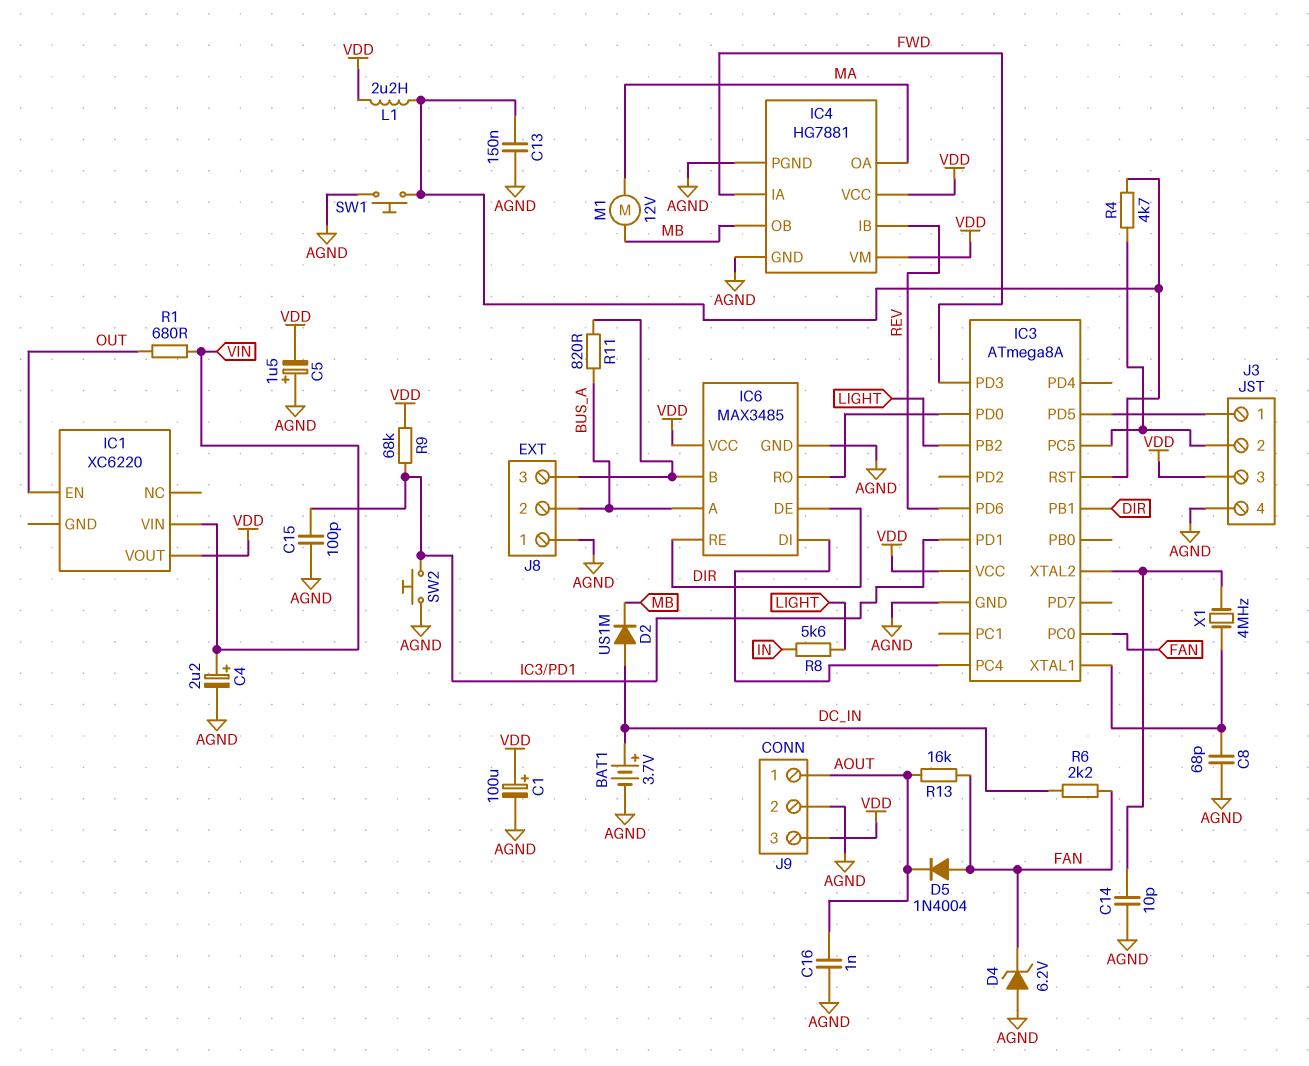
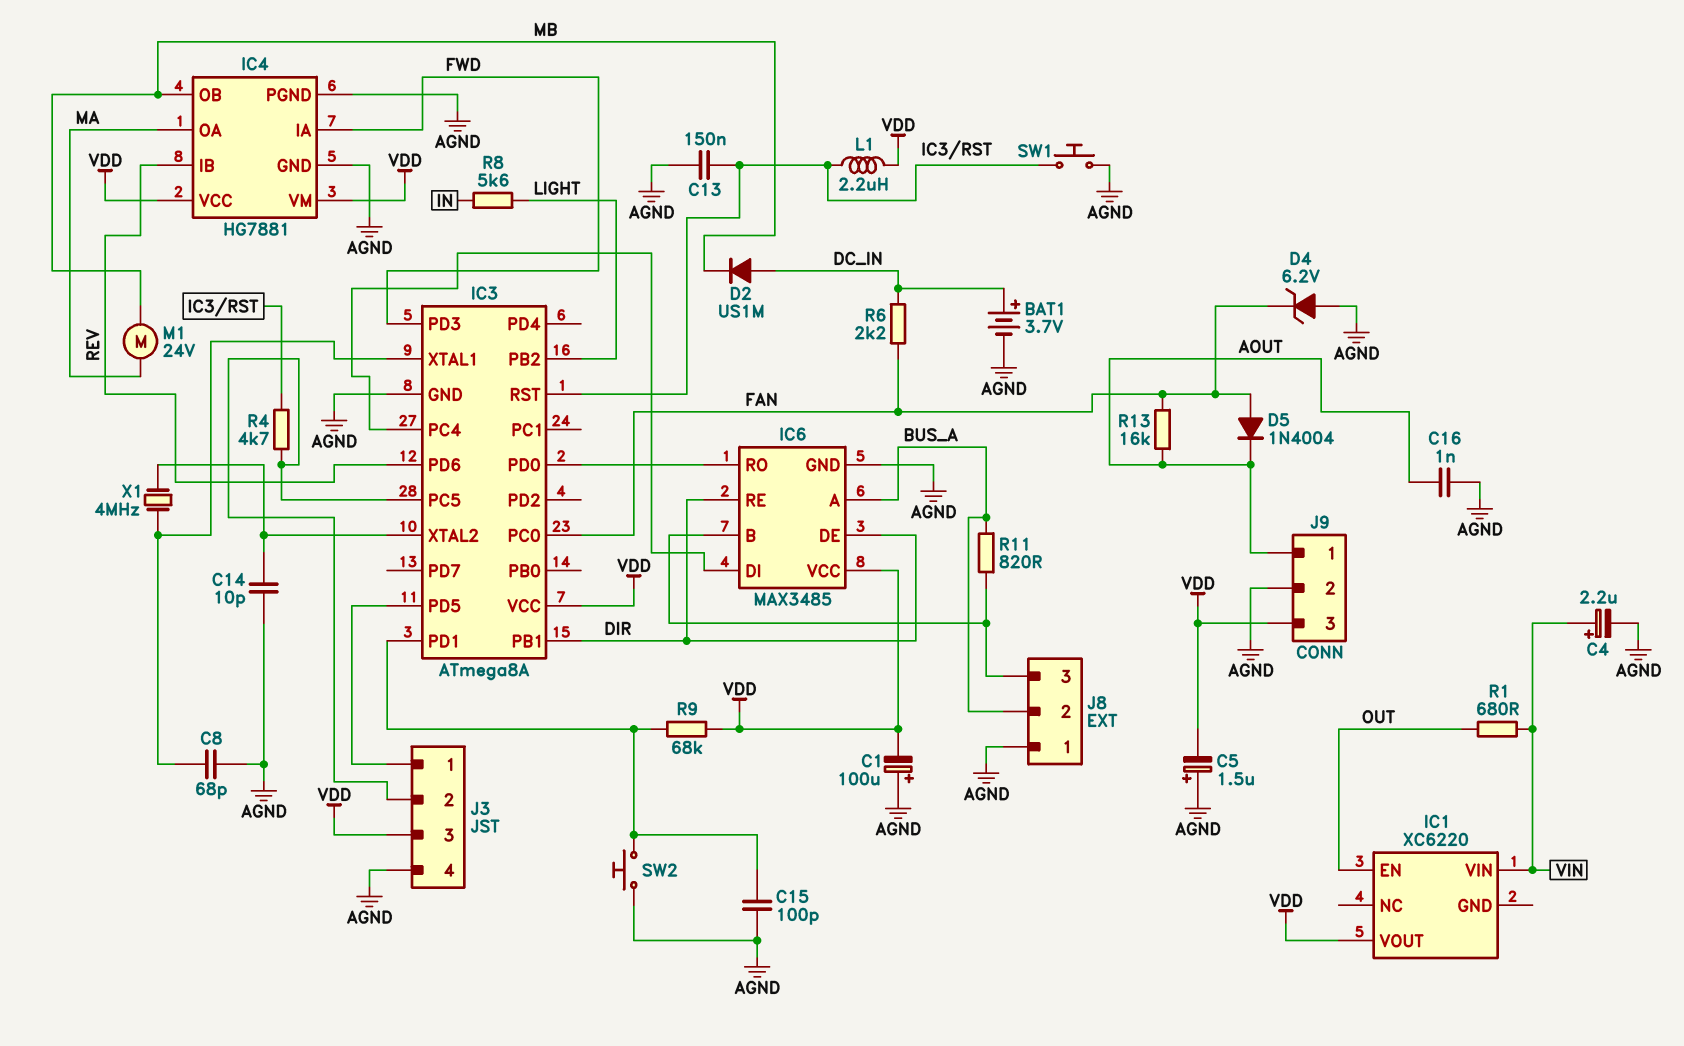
C1: 100uF (plus VDD, minus AGND) -> 100uF (plus AGND, minus VDD)
M1: motor 12V (MA, MB) -> motor 24V (MA, MB)

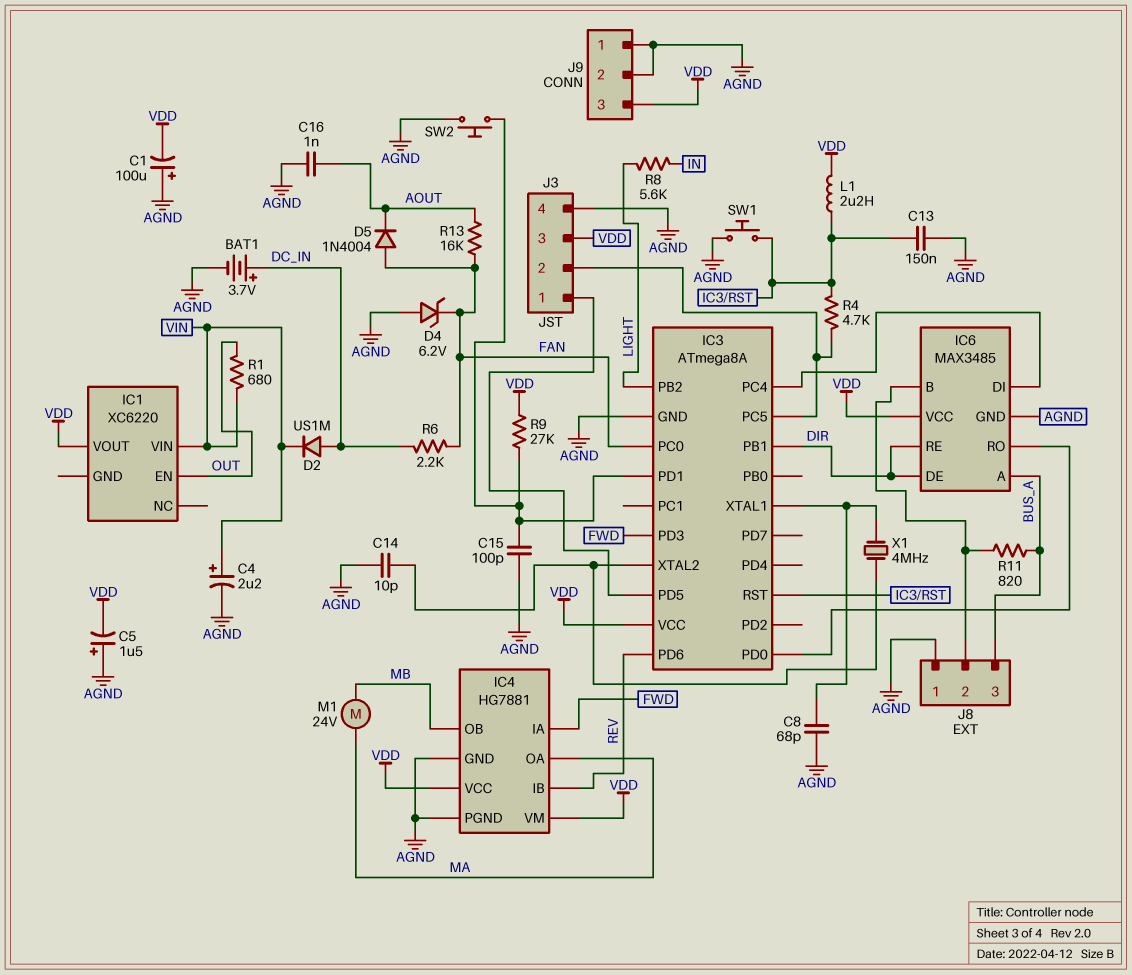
D2: diode US1M (A DC_IN, K MB) -> diode US1M (A DC_IN, K VIN)
J8 pin 2: BUS_A -> IC6/B
J8 pin 3: IC6/B -> BUS_A
J9 pin 1: AOUT -> AGND
R9: 68k (IC3/PD1, VDD) -> 27k (IC3/PD1, VDD)

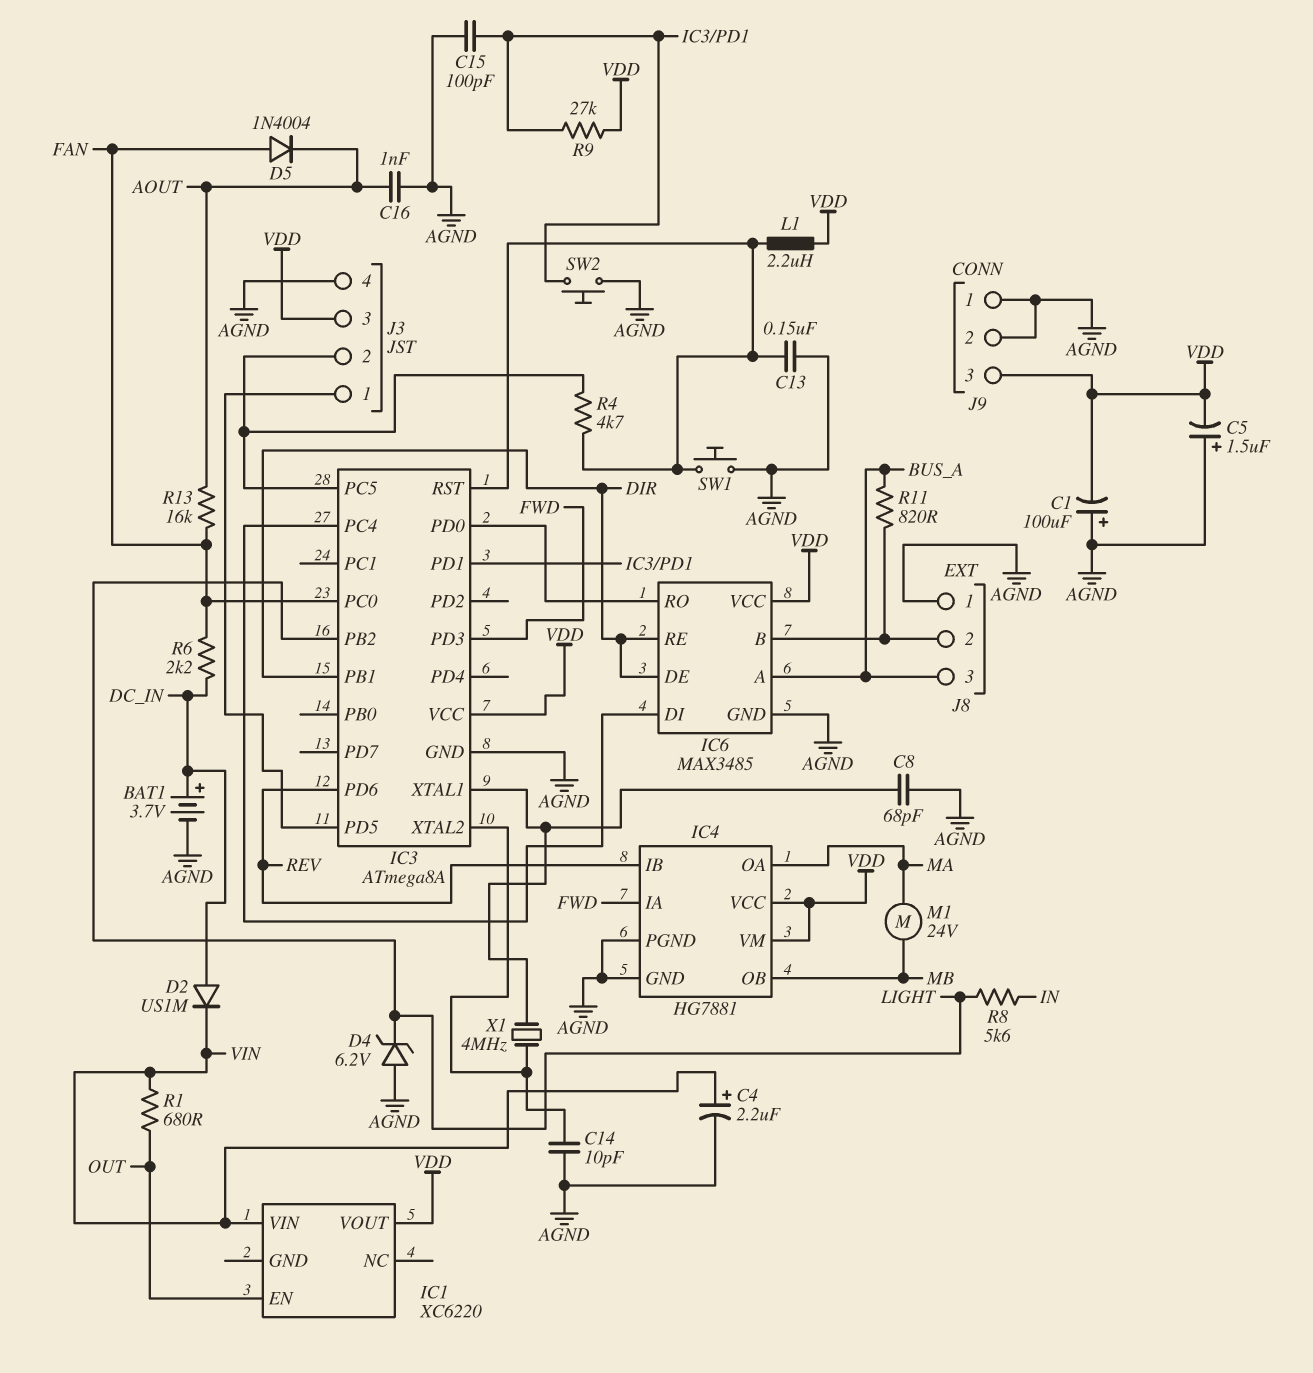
D4: zener 6.2V (A AGND, K FAN) -> zener 6.2V (A AGND, K LIGHT)

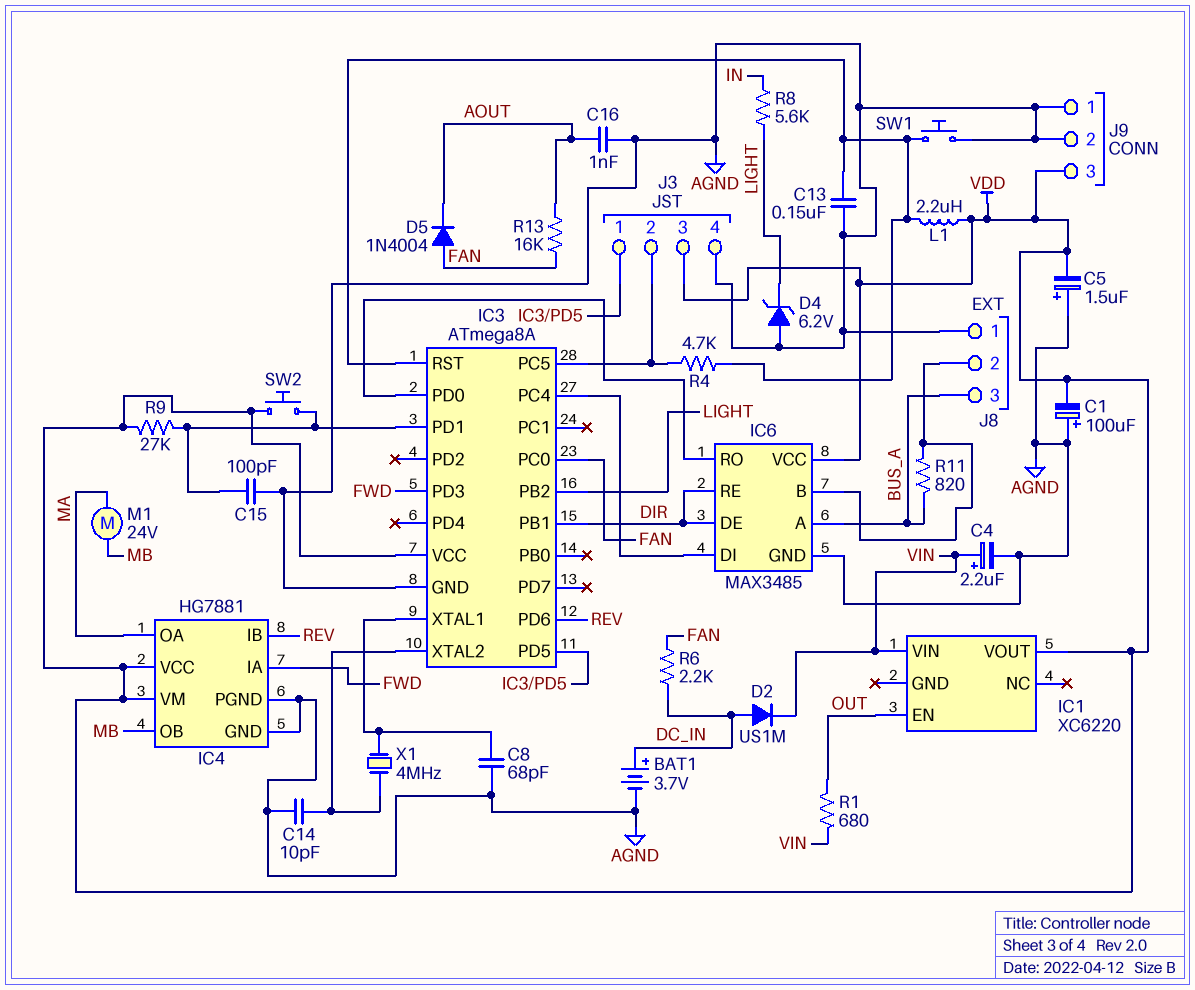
SW2: button (AGND, IC3/PD1) -> button (IC3/PD1, VDD)

